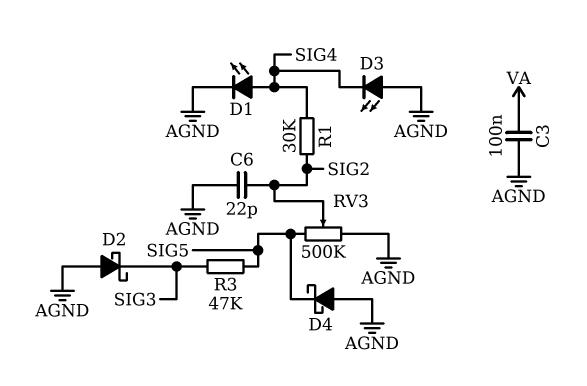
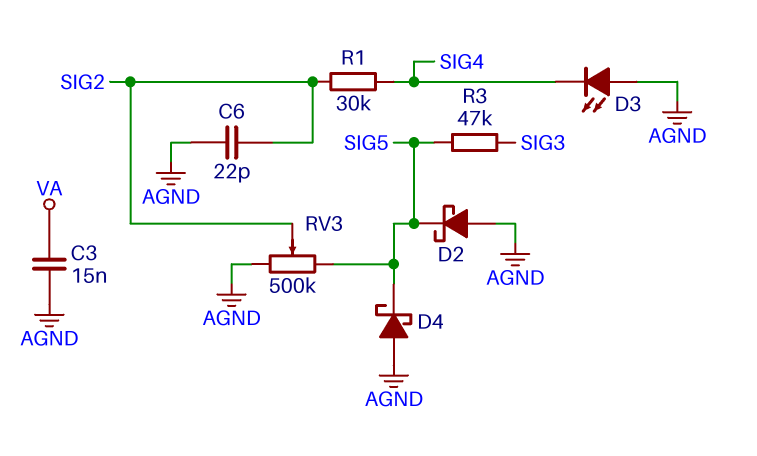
C3: 100nF (AGND, VA) -> 15nF (AGND, VA)
D1: LED (A SIG4, K AGND) -> none
D2: schottky (A AGND, K SIG3) -> schottky (A AGND, K SIG5)

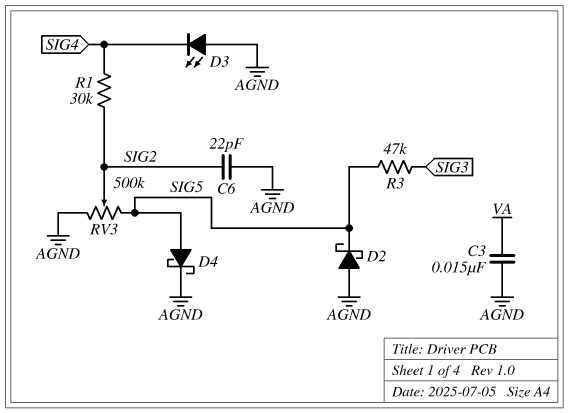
D4: schottky (A AGND, K SIG5) -> schottky (A SIG5, K AGND)

